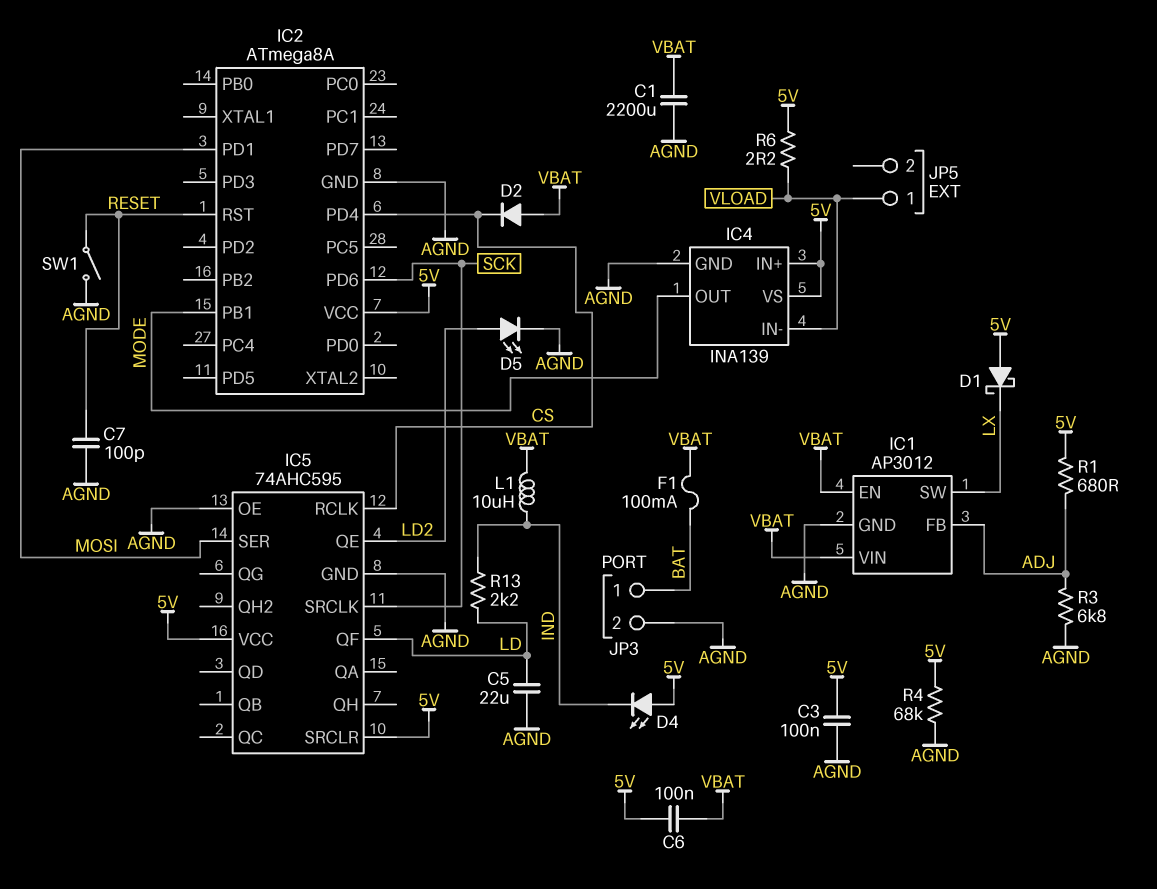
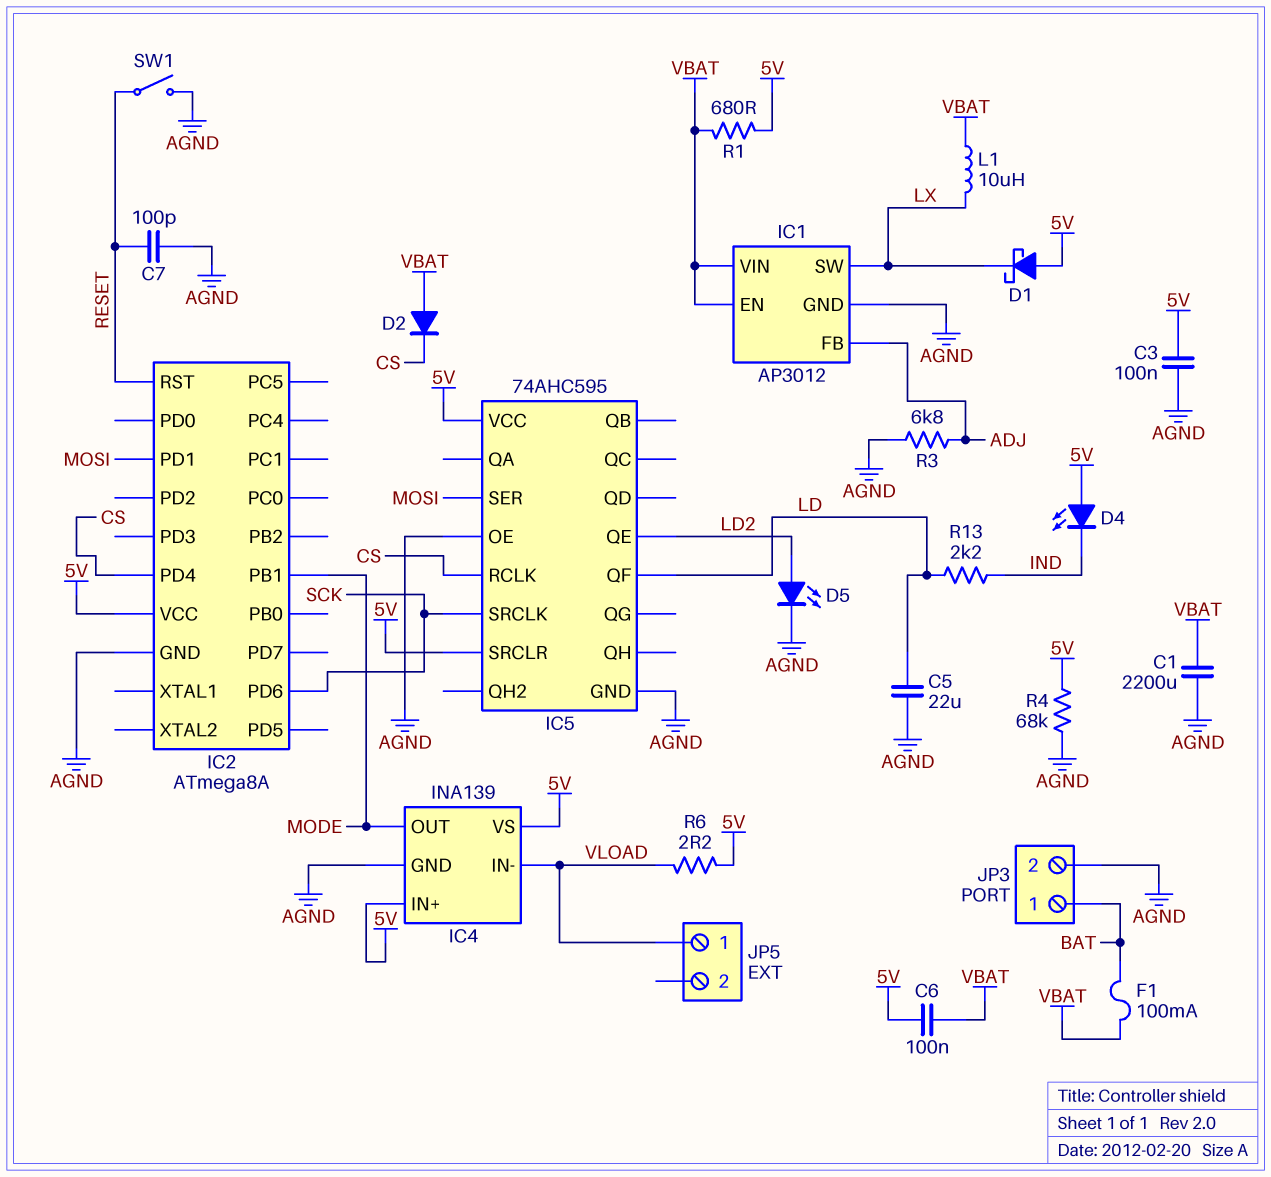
L1: 10uH (IND, VBAT) -> 10uH (LX, VBAT)
R1: 680 (5V, ADJ) -> 680 (5V, VBAT)

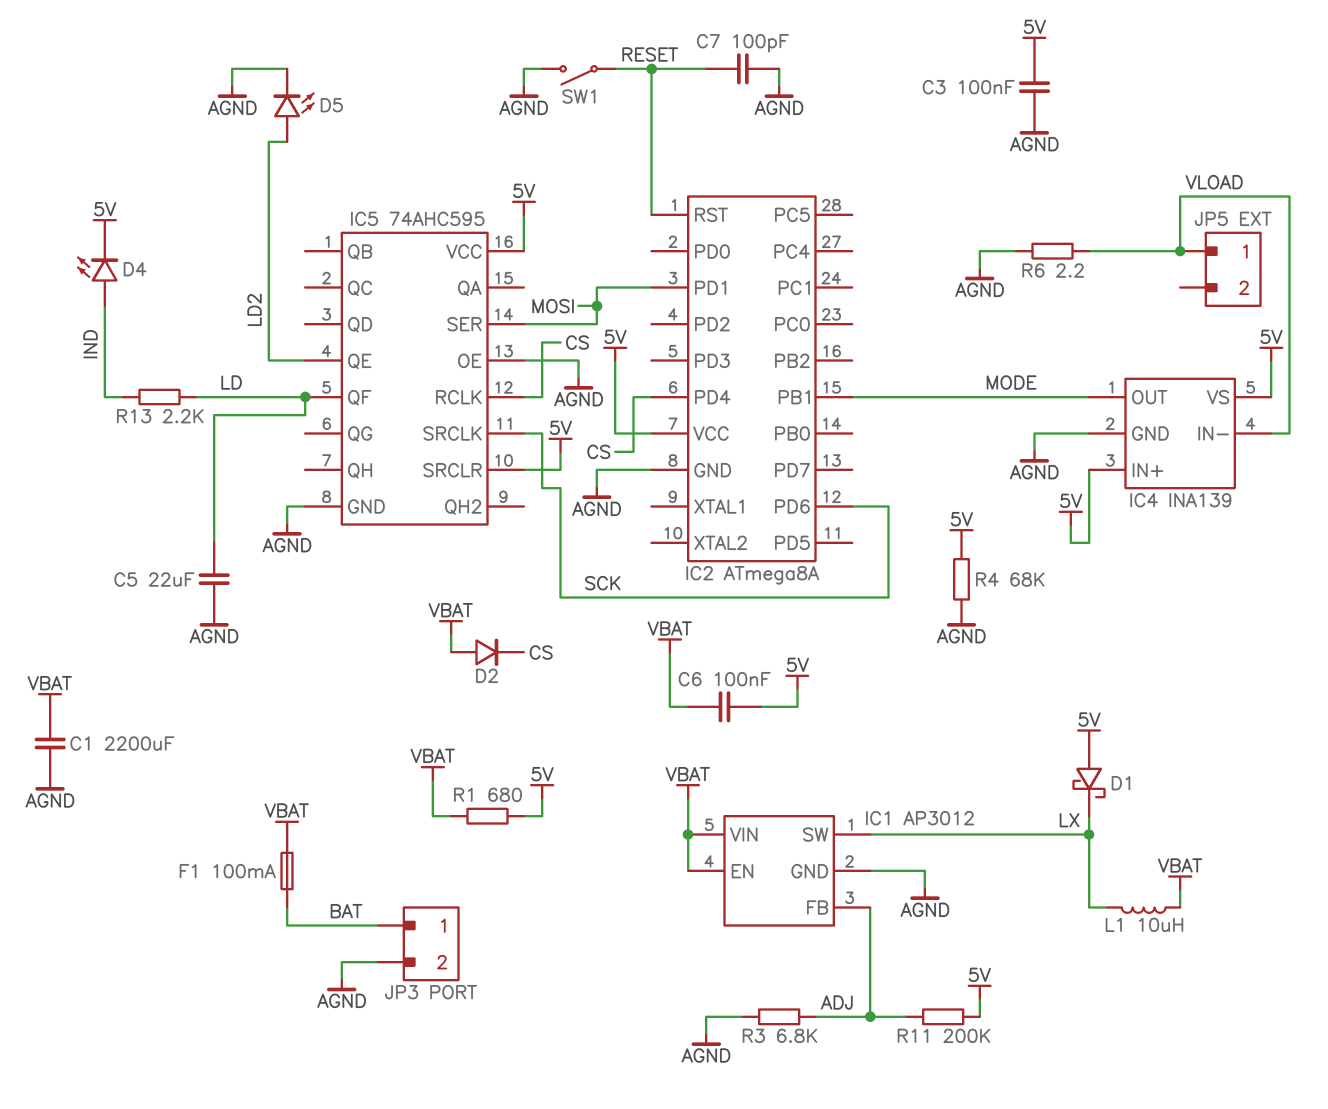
D4: LED (A 5V, K IND) -> LED (A IND, K 5V)
R6: 2.2 (5V, VLOAD) -> 2.2 (AGND, VLOAD)
R11: none -> 200k (5V, ADJ)

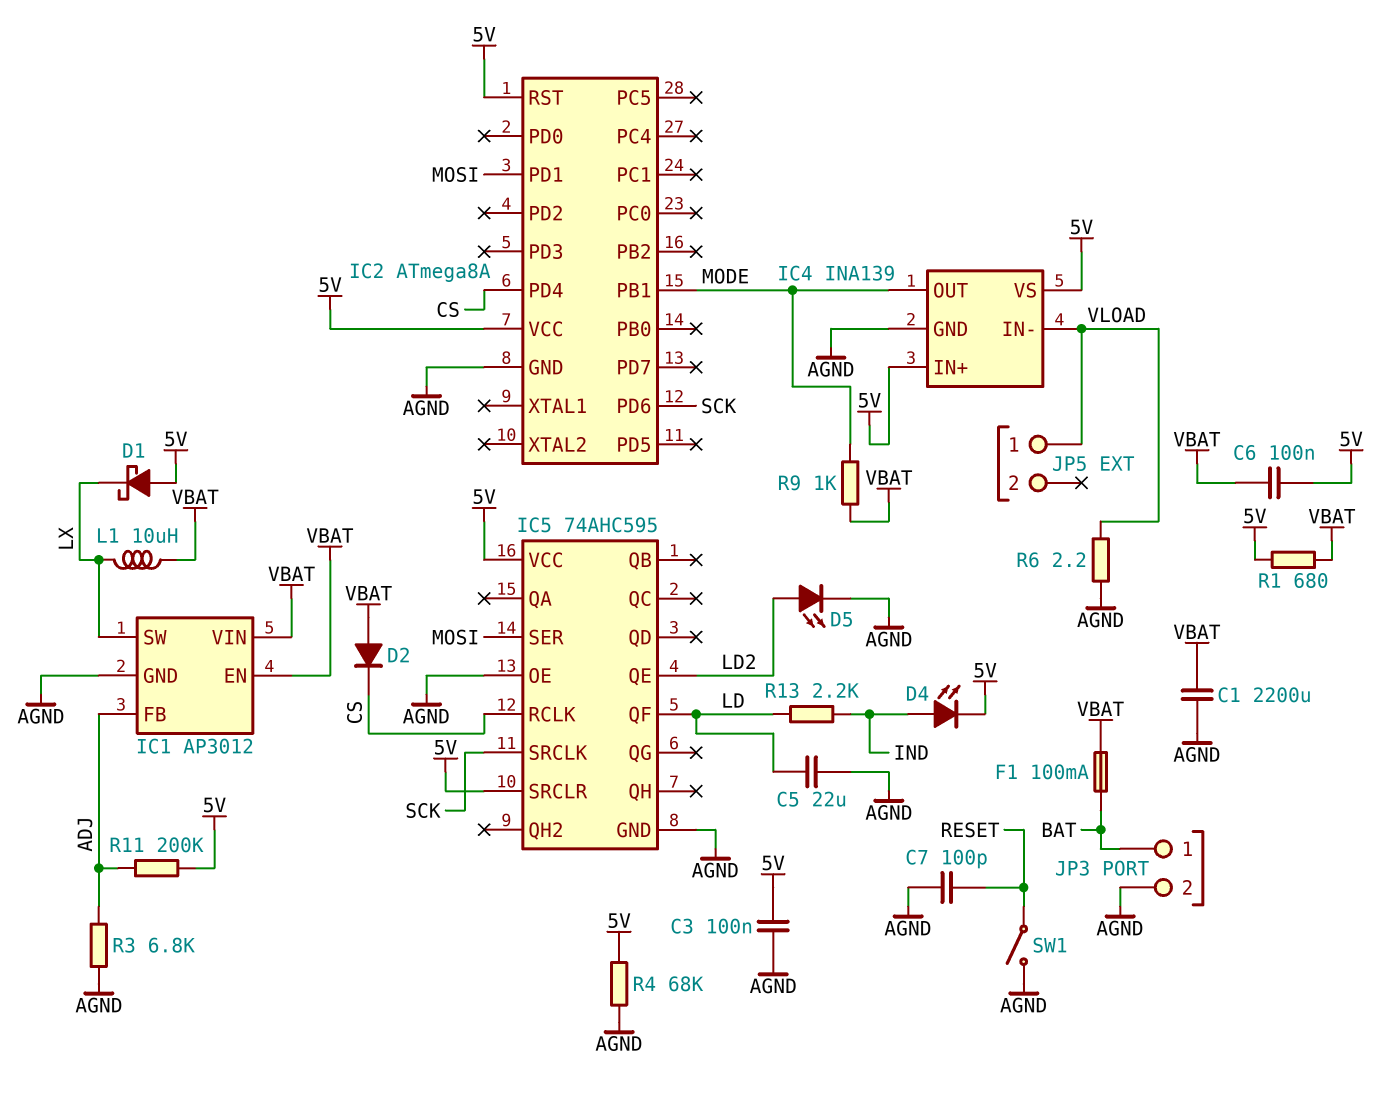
IC2 pin RST: RESET -> 5V
R9: none -> 1k (MODE, VBAT)

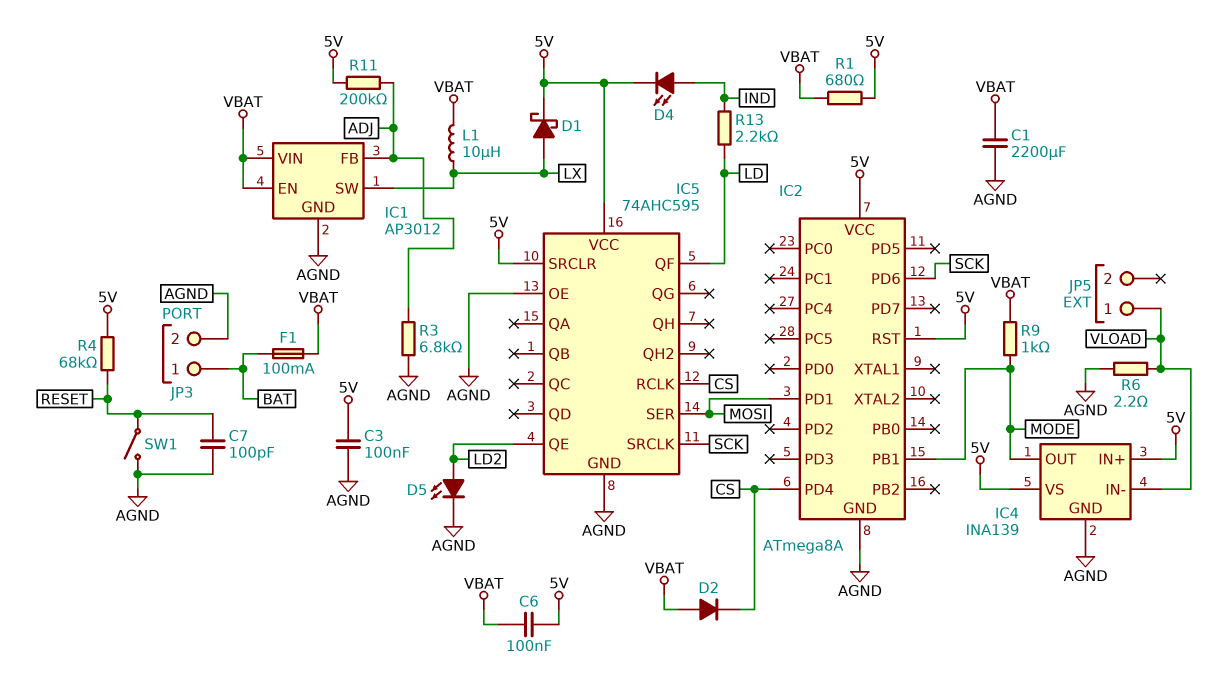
C5: 22uF (AGND, LD) -> none
D1: schottky (A 5V, K LX) -> schottky (A LX, K 5V)
R4: 68k (5V, AGND) -> 68k (5V, RESET)

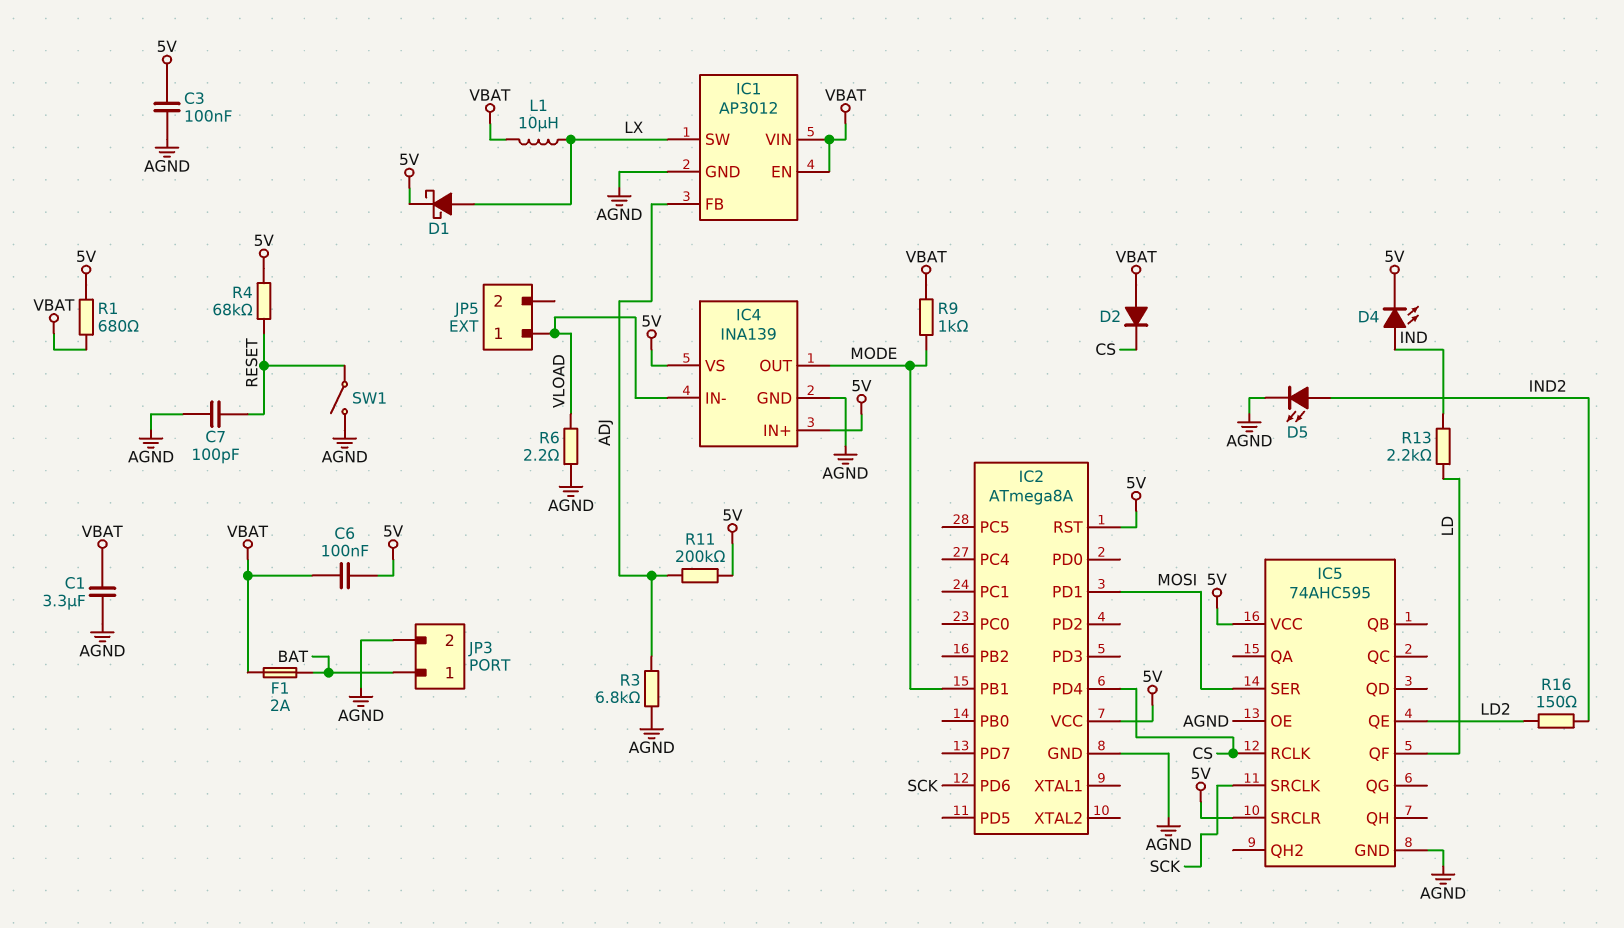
C1: 2200uF (AGND, VBAT) -> 3.3uF (AGND, VBAT)
D5: LED (A LD2, K AGND) -> LED (A IND2, K AGND)
F1: 100mA (BAT, VBAT) -> 2A (BAT, VBAT)
R16: none -> 150 (IND2, LD2)

